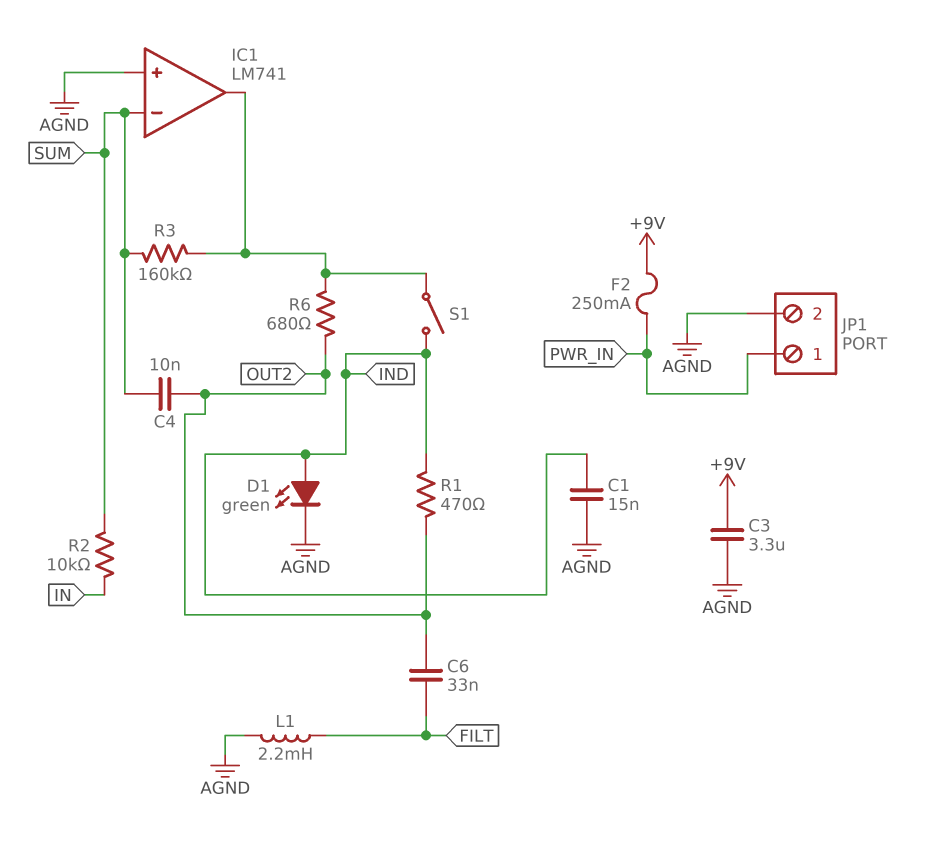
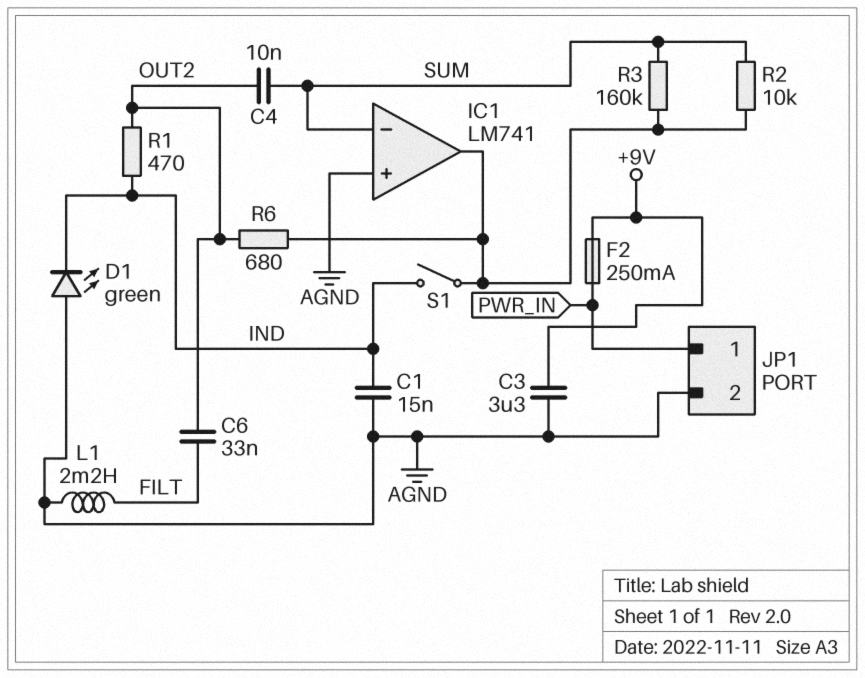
D1: LED green (A IND, K AGND) -> LED green (A AGND, K IND)
R2: 10k (IN, SUM) -> 10k (IC1/out, SUM)

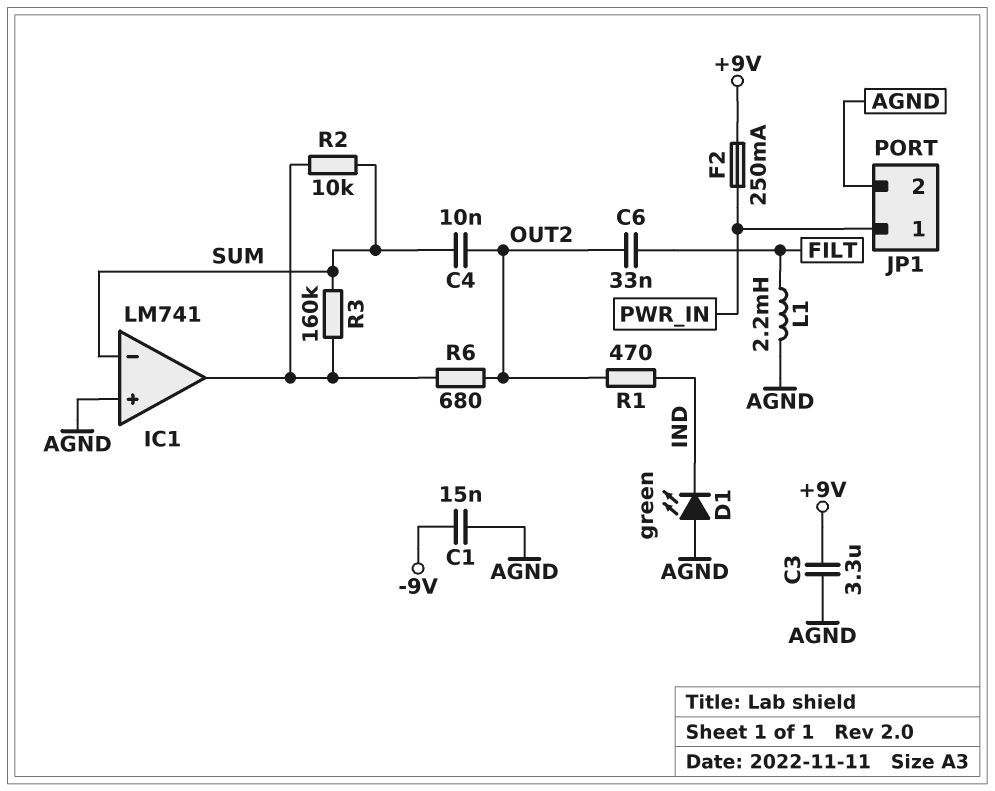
C1: 15nF (AGND, IND) -> 15nF (-9V, AGND)
S1: switch (IC1/out, IND) -> none

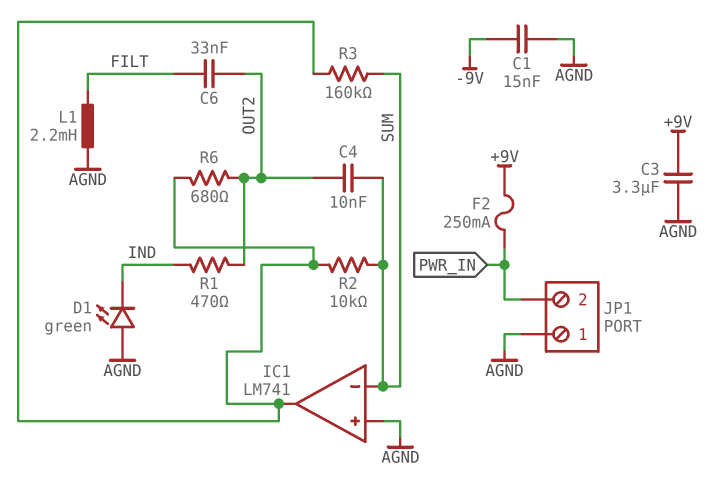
JP1 pin 1: PWR_IN -> AGND
JP1 pin 2: AGND -> PWR_IN

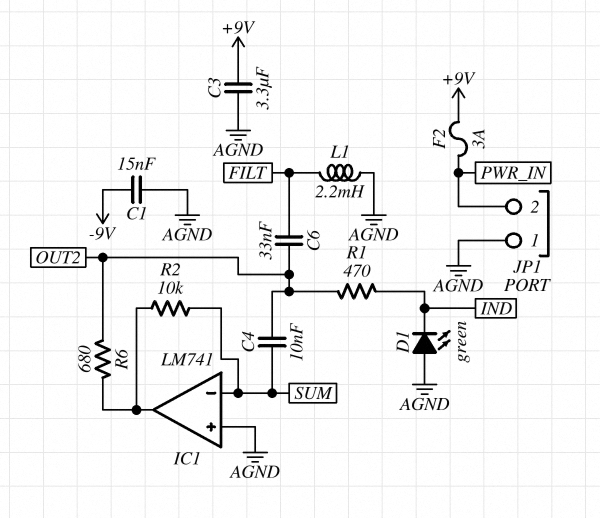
F2: 250mA (+9V, PWR_IN) -> 3A (+9V, PWR_IN)
R3: 160k (IC1/out, SUM) -> none

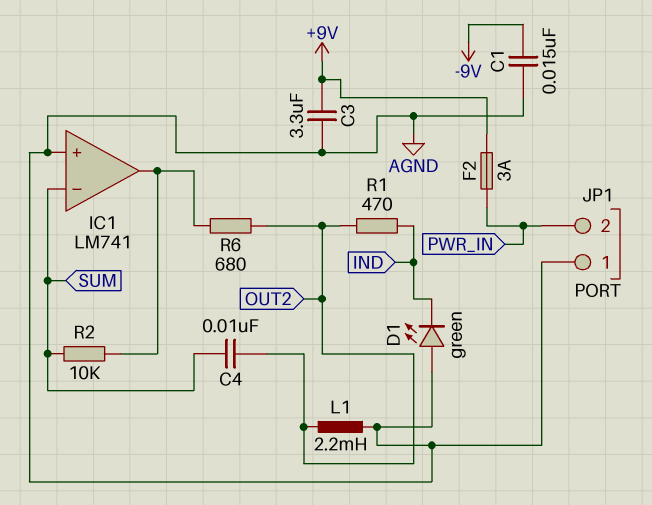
C6: 33nF (FILT, OUT2) -> none
L1: 2.2mH (AGND, FILT) -> 2.2mH (AGND, OUT2)

